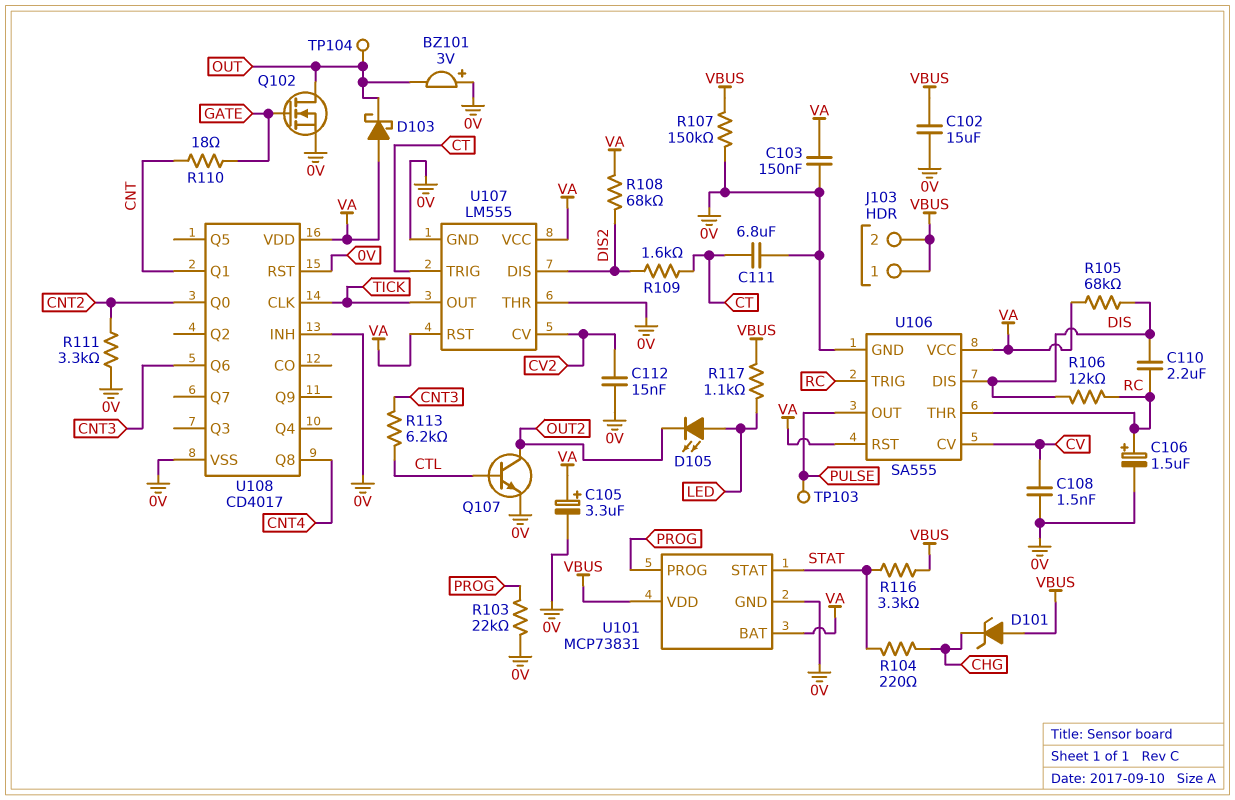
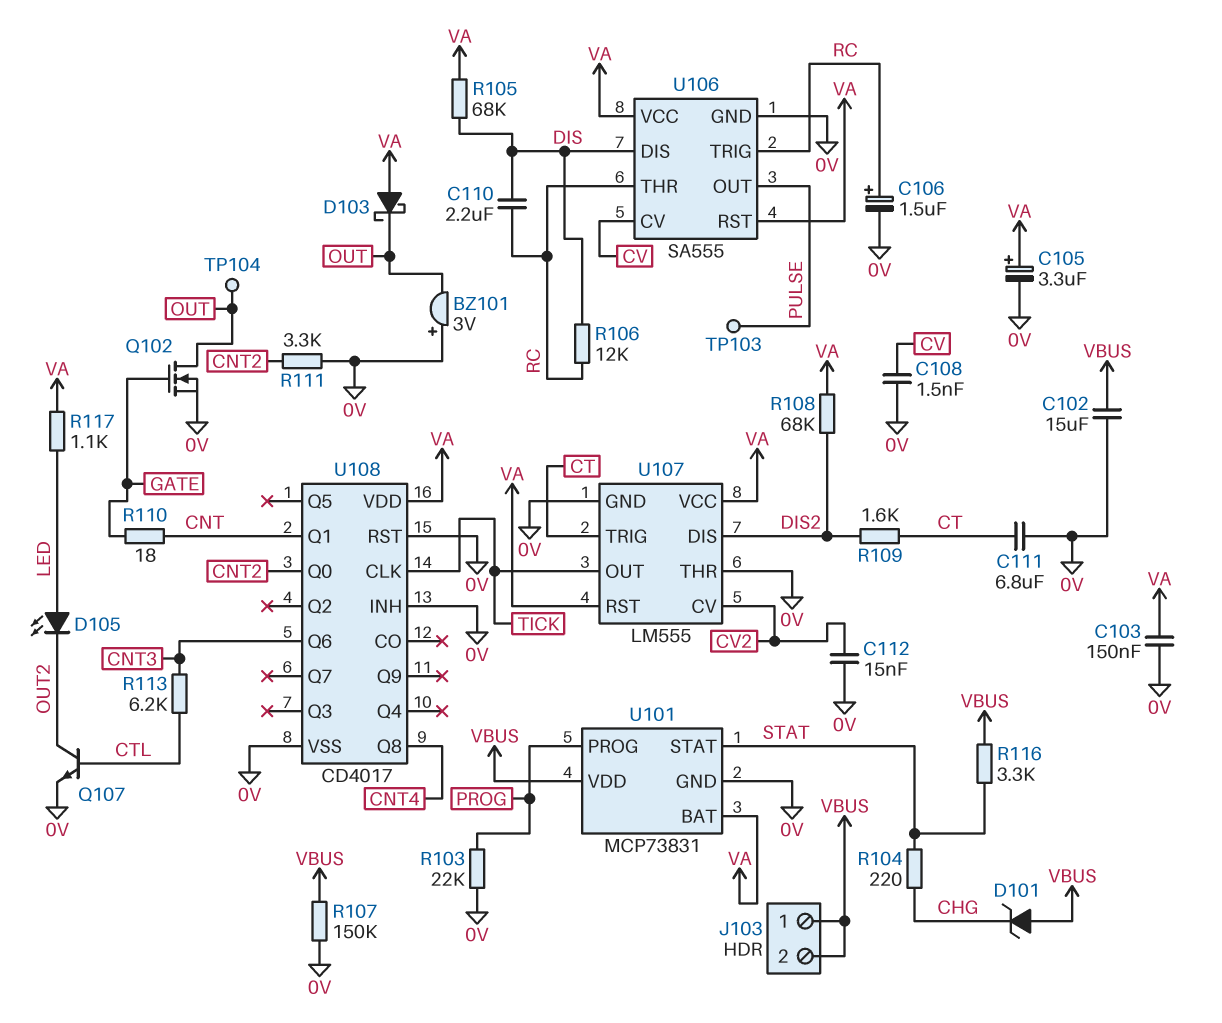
R117: 1.1k (LED, VBUS) -> 1.1k (LED, VA)

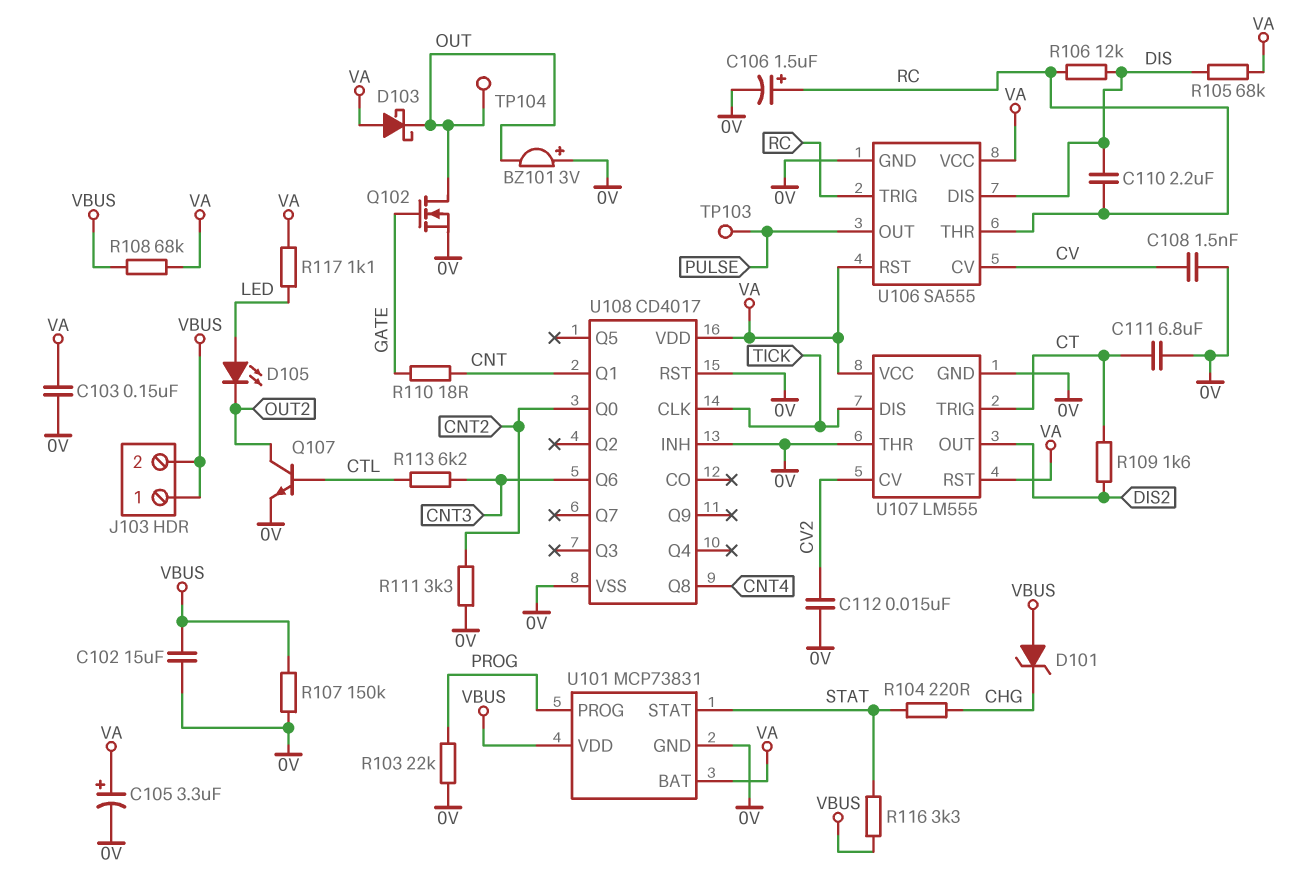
R108: 68k (DIS2, VA) -> 68k (VA, VBUS)
U107 pin DIS: DIS2 -> TICK
U107 pin OUT: TICK -> DIS2

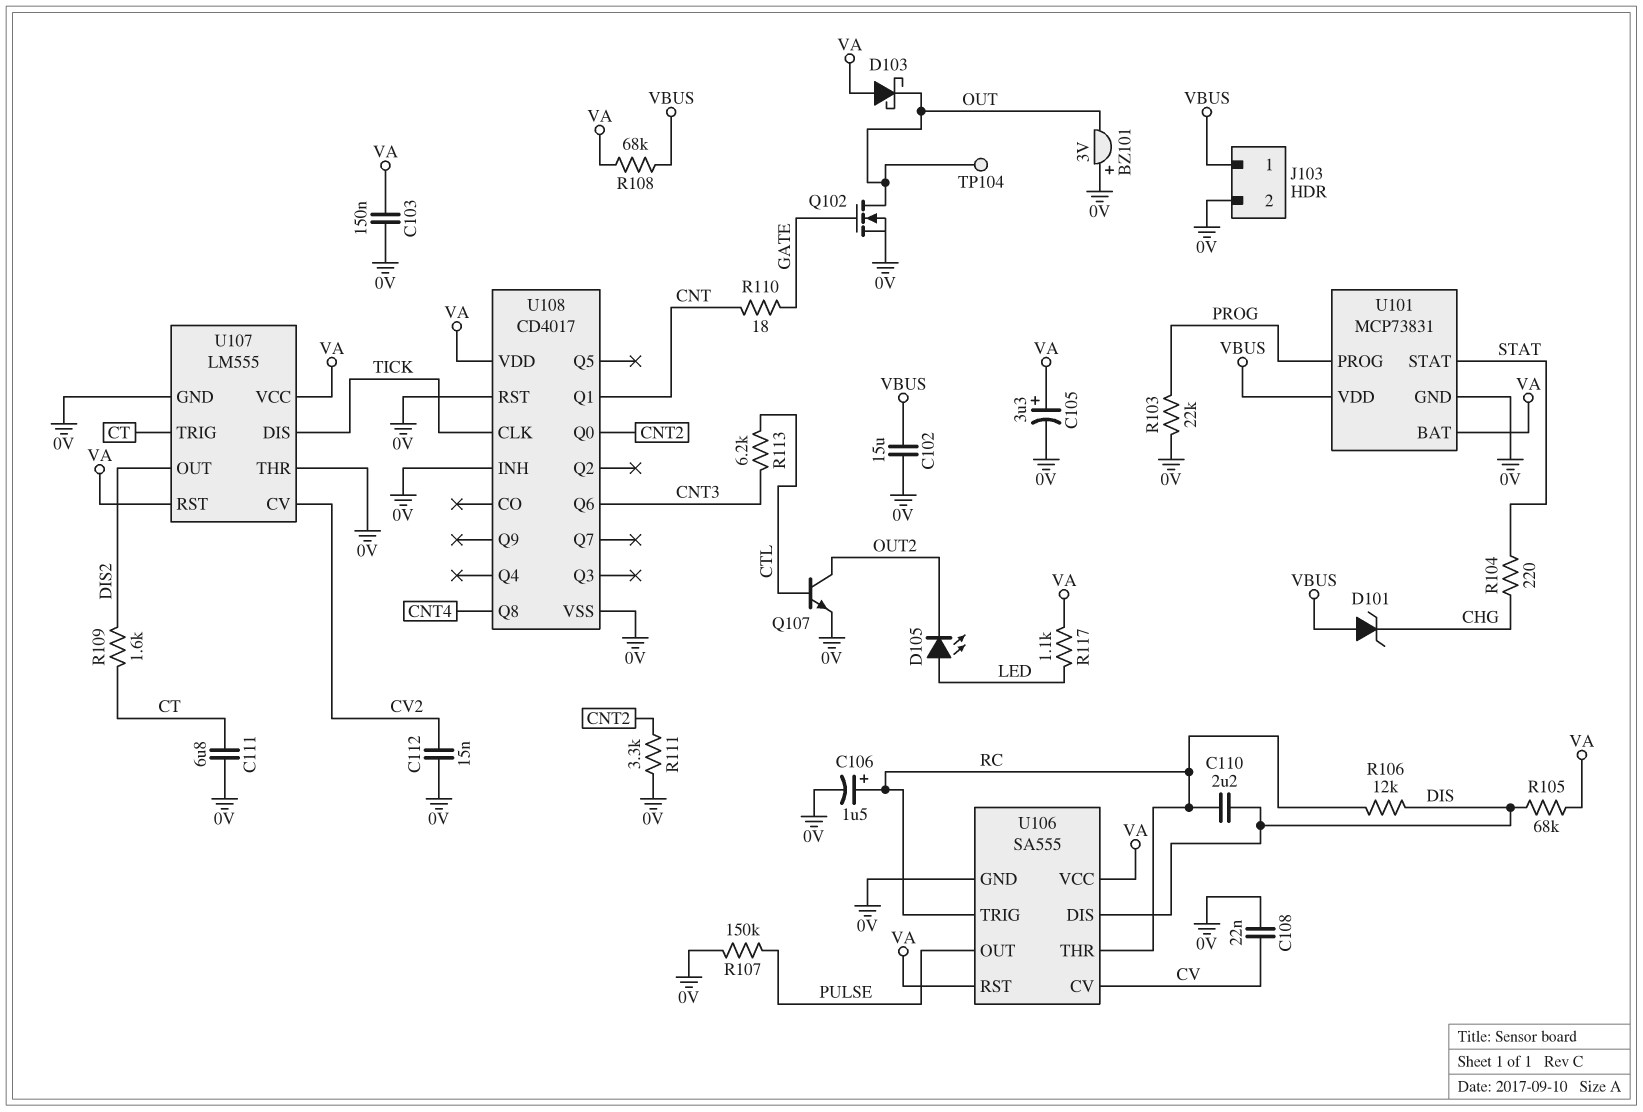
C108: 1.5nF (0V, CV) -> 22nF (0V, CV)
J103 pin 2: VBUS -> 0V
R107: 150k (0V, VBUS) -> 150k (0V, PULSE)
R116: 3.3k (STAT, VBUS) -> none
TP103: test point (PULSE) -> none

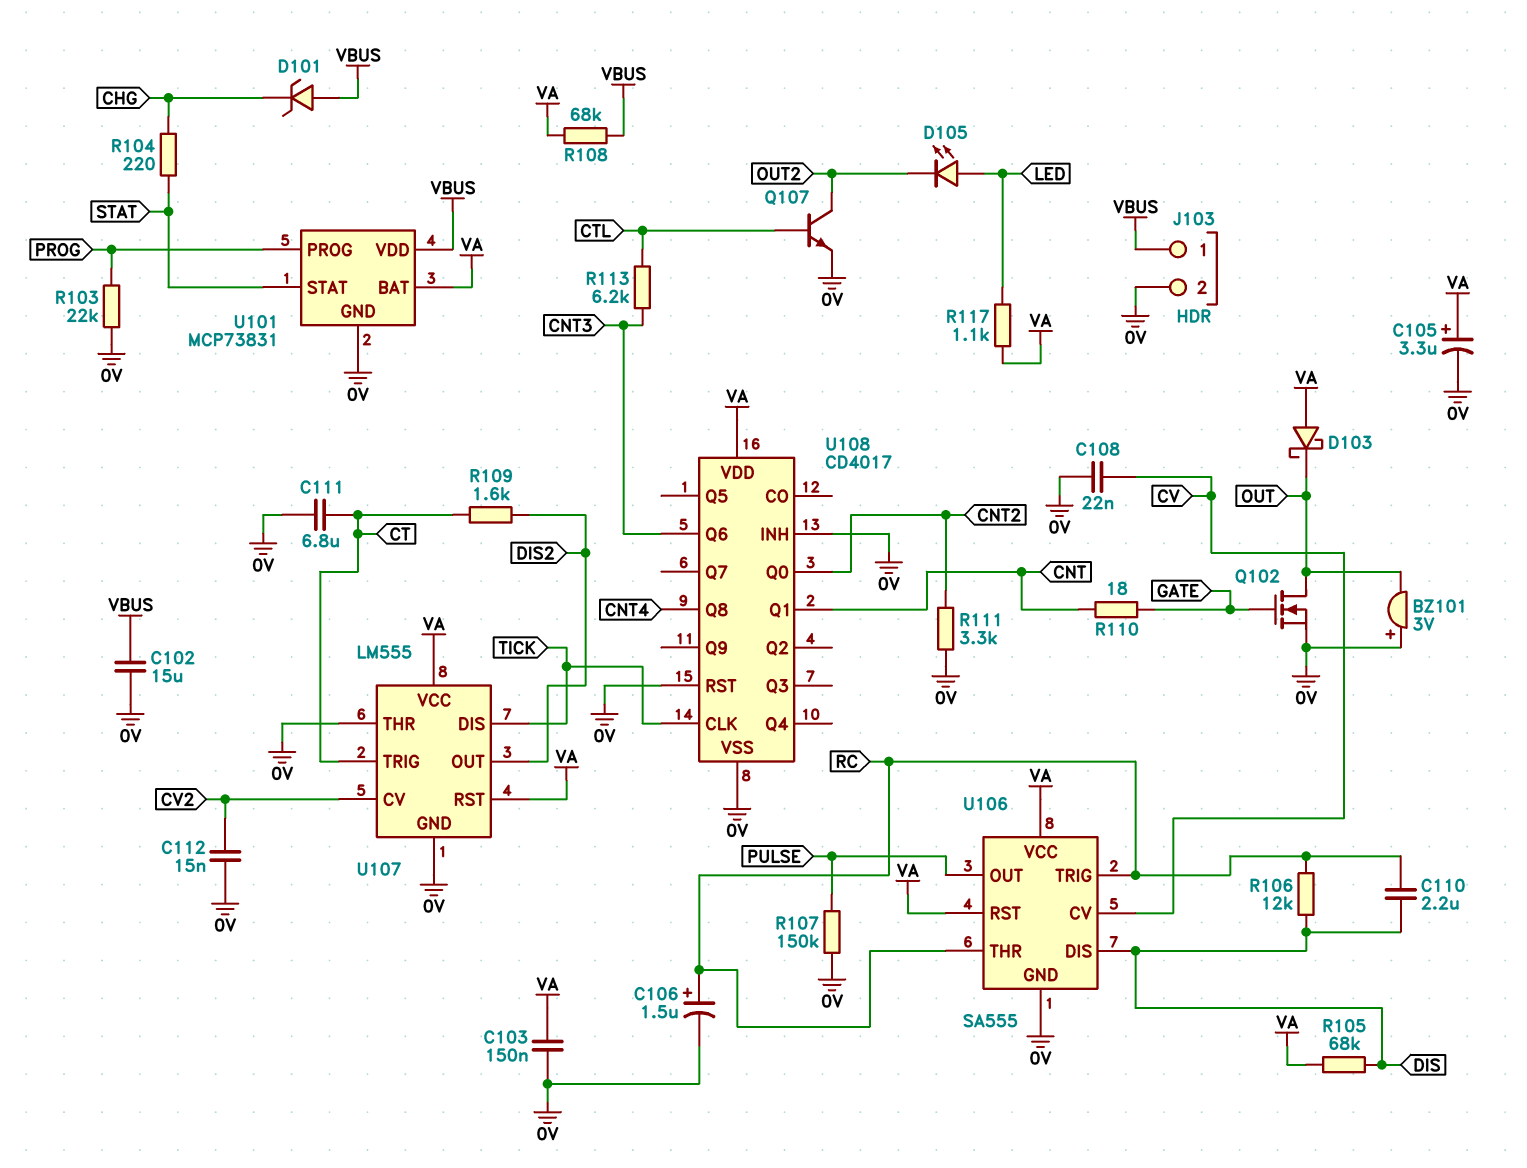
TP104: test point (OUT) -> none

